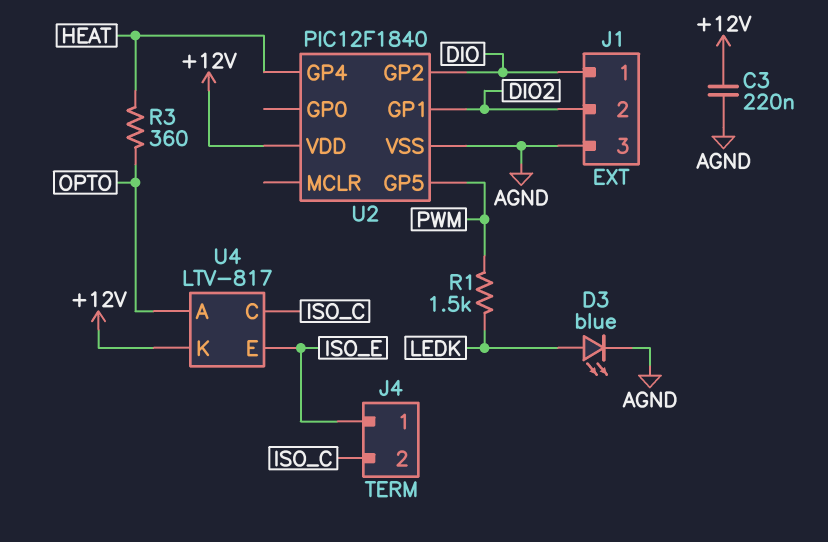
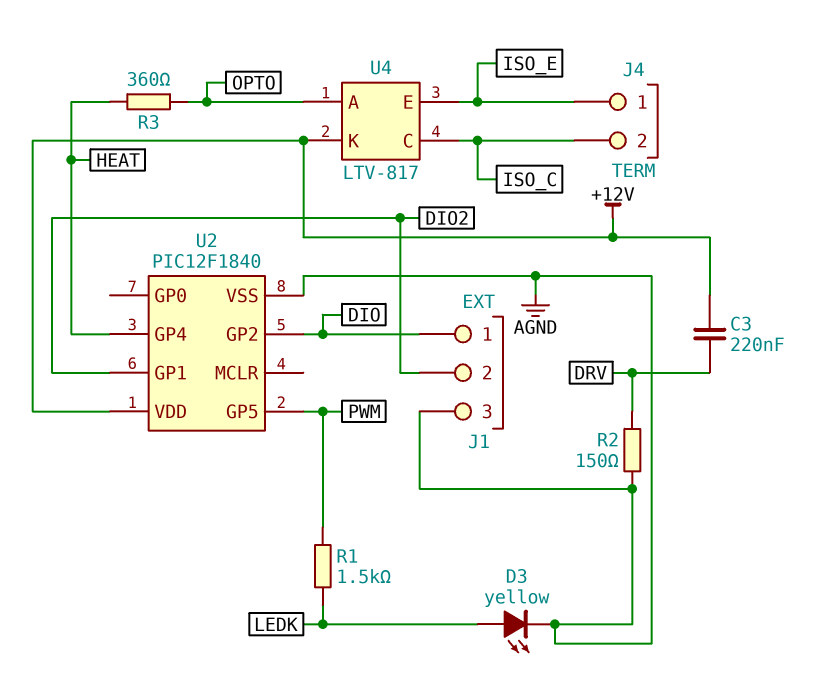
C3: 220nF (+12V, AGND) -> 220nF (+12V, DRV)
D3: LED blue (A LEDK, K AGND) -> LED yellow (A LEDK, K AGND)
R2: none -> 150 (AGND, DRV)

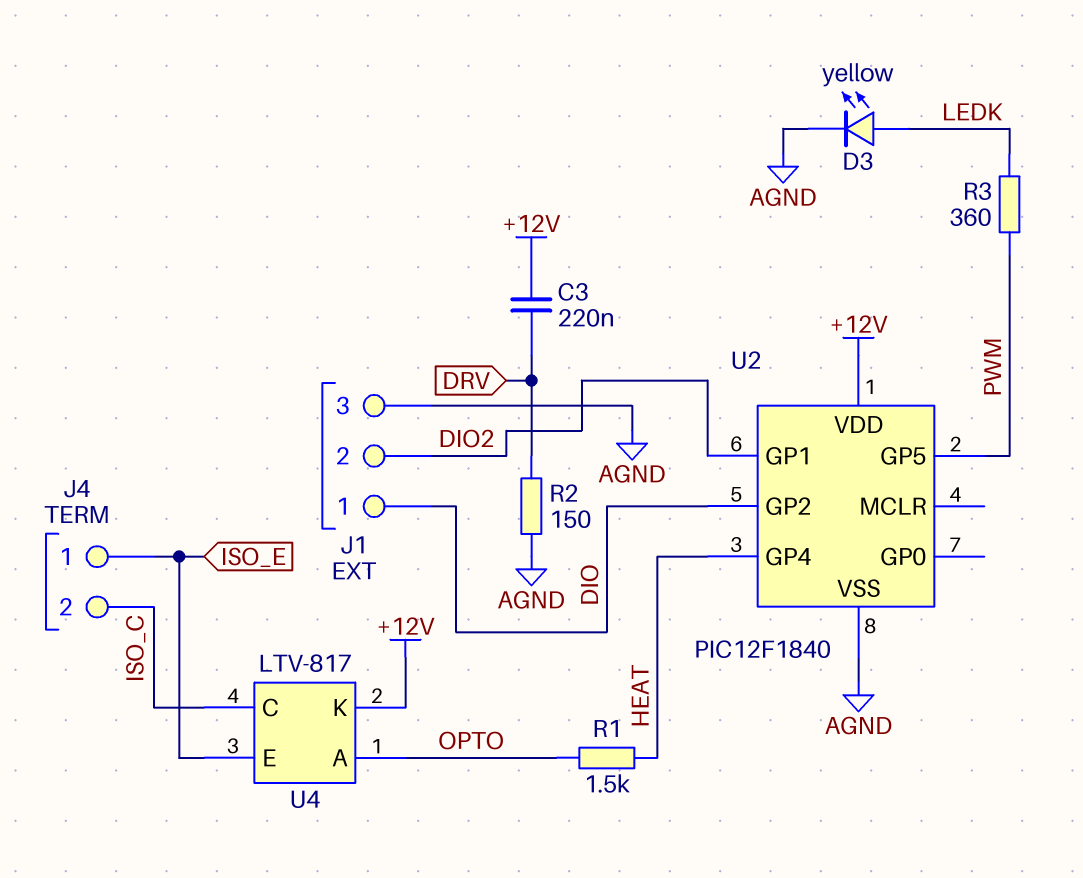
R1: 1.5k (LEDK, PWM) -> 1.5k (HEAT, OPTO)
R3: 360 (HEAT, OPTO) -> 360 (LEDK, PWM)

